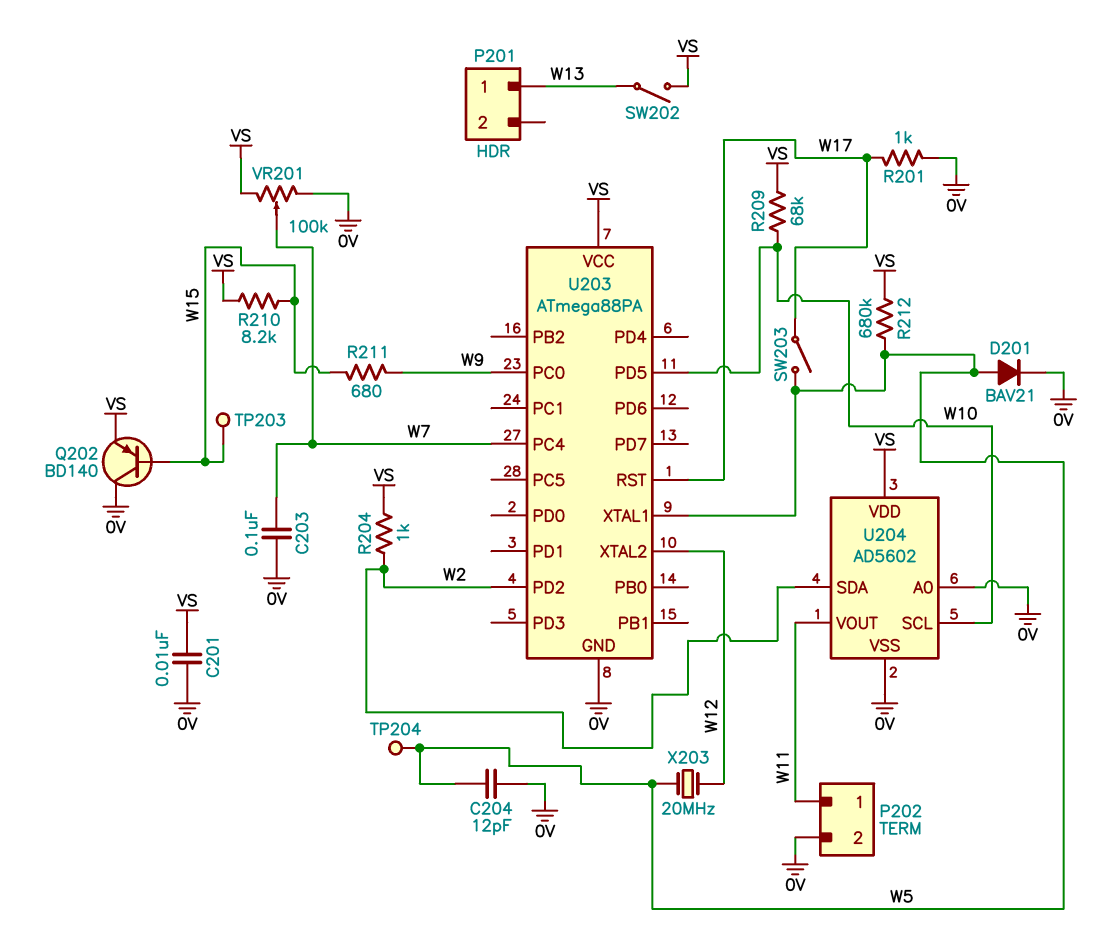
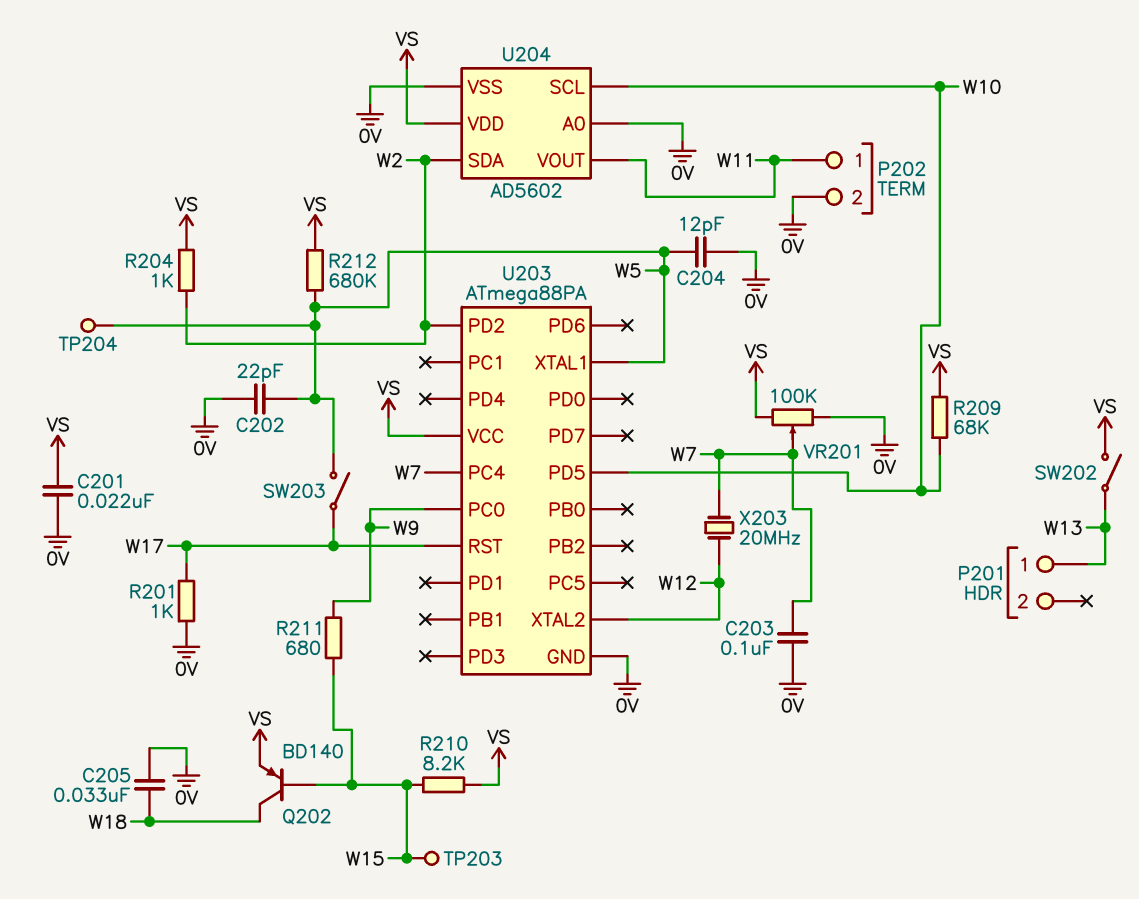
C201: 10nF (0V, VS) -> 22nF (0V, VS)
C202: none -> 22pF (0V, W5)
C205: none -> 33nF (0V, W18)
D201: diode BAV21 (A W5, K 0V) -> none
Q202: PNP BD140 (B W15, C 0V, E VS) -> PNP BD140 (B W15, C W18, E VS)
X203: 20MHz (W5, W12) -> 20MHz (W7, W12)

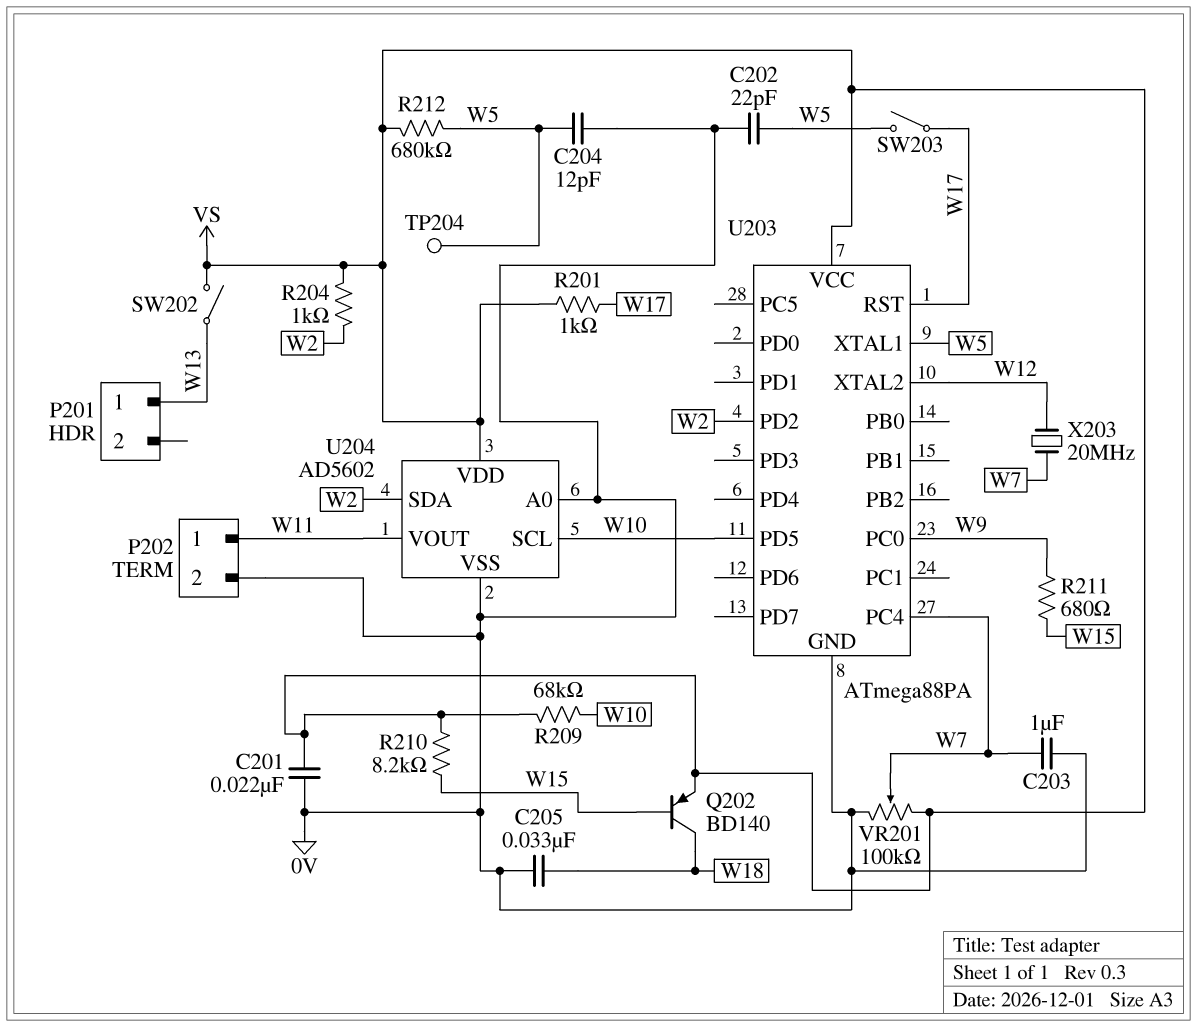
C203: 100nF (0V, W7) -> 1uF (0V, W7)
R201: 1k (0V, W17) -> 1k (VS, W17)
TP203: test point (W15) -> none

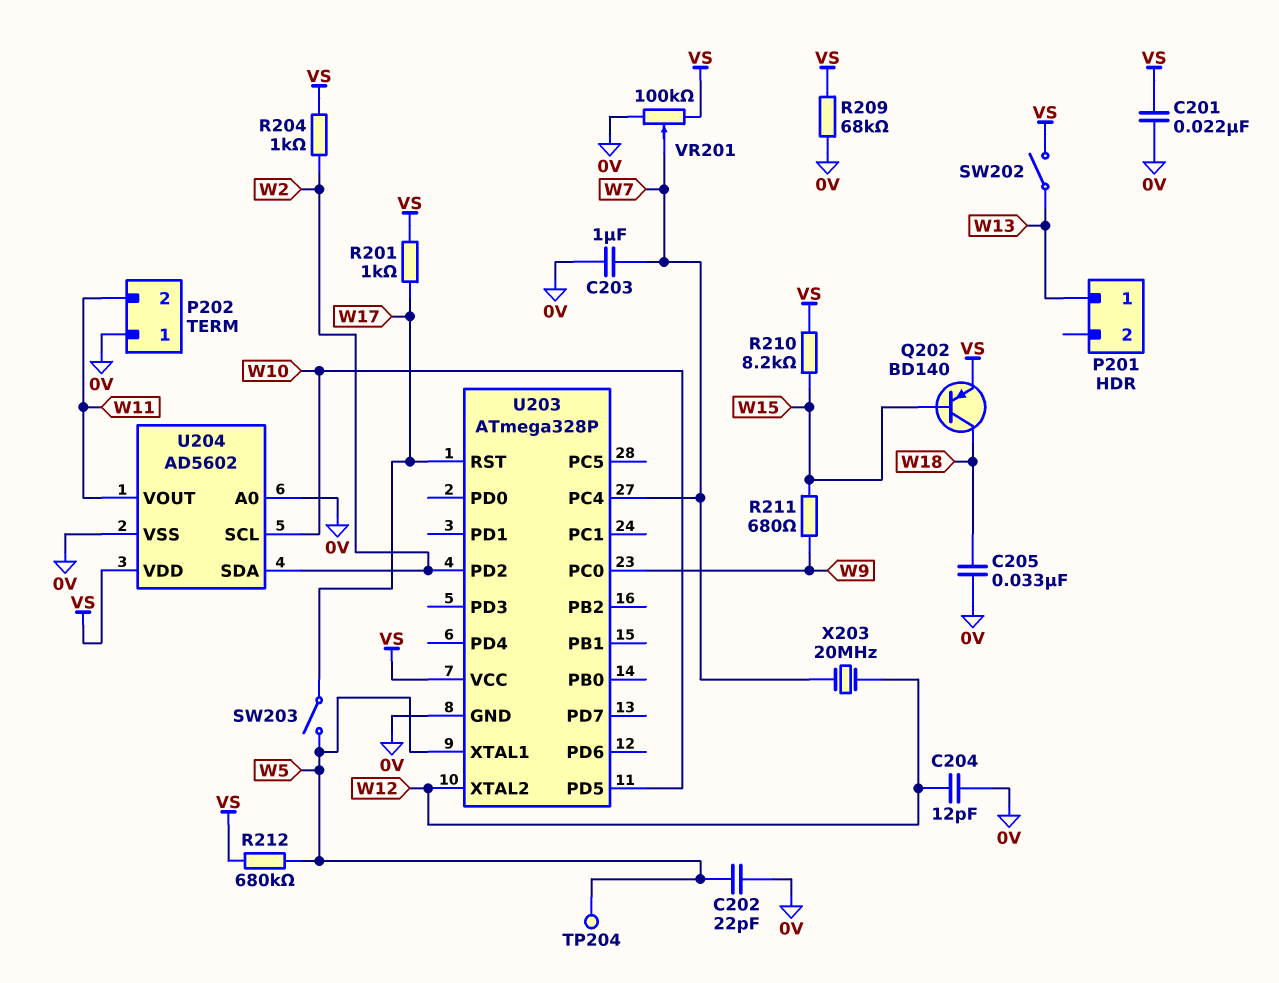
C204: 12pF (0V, W5) -> 12pF (0V, W12)
P202 pin 1: W11 -> 0V
P202 pin 2: 0V -> W11
R209: 68k (VS, W10) -> 68k (0V, VS)
U203: ATmega88PA -> ATmega328P

